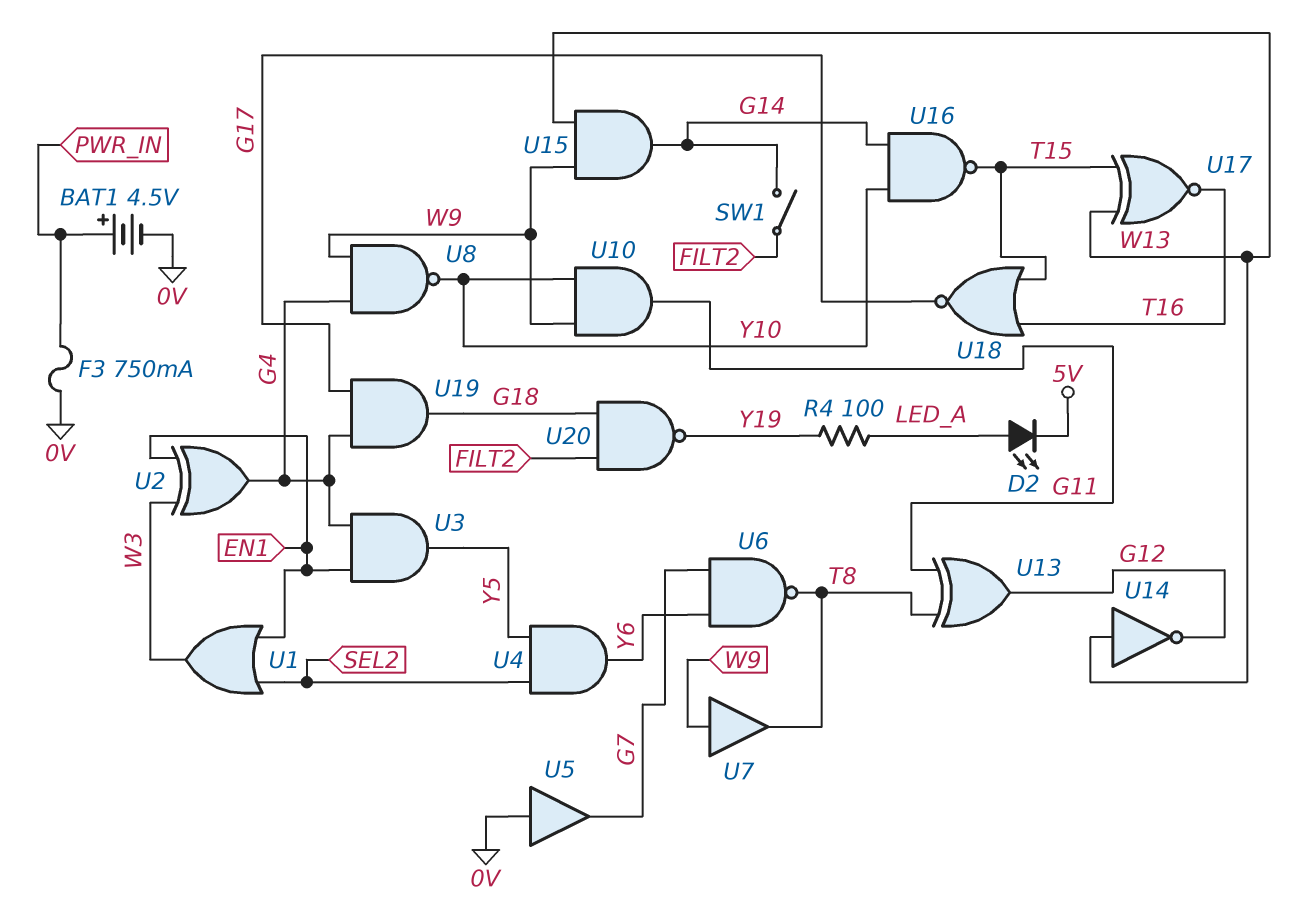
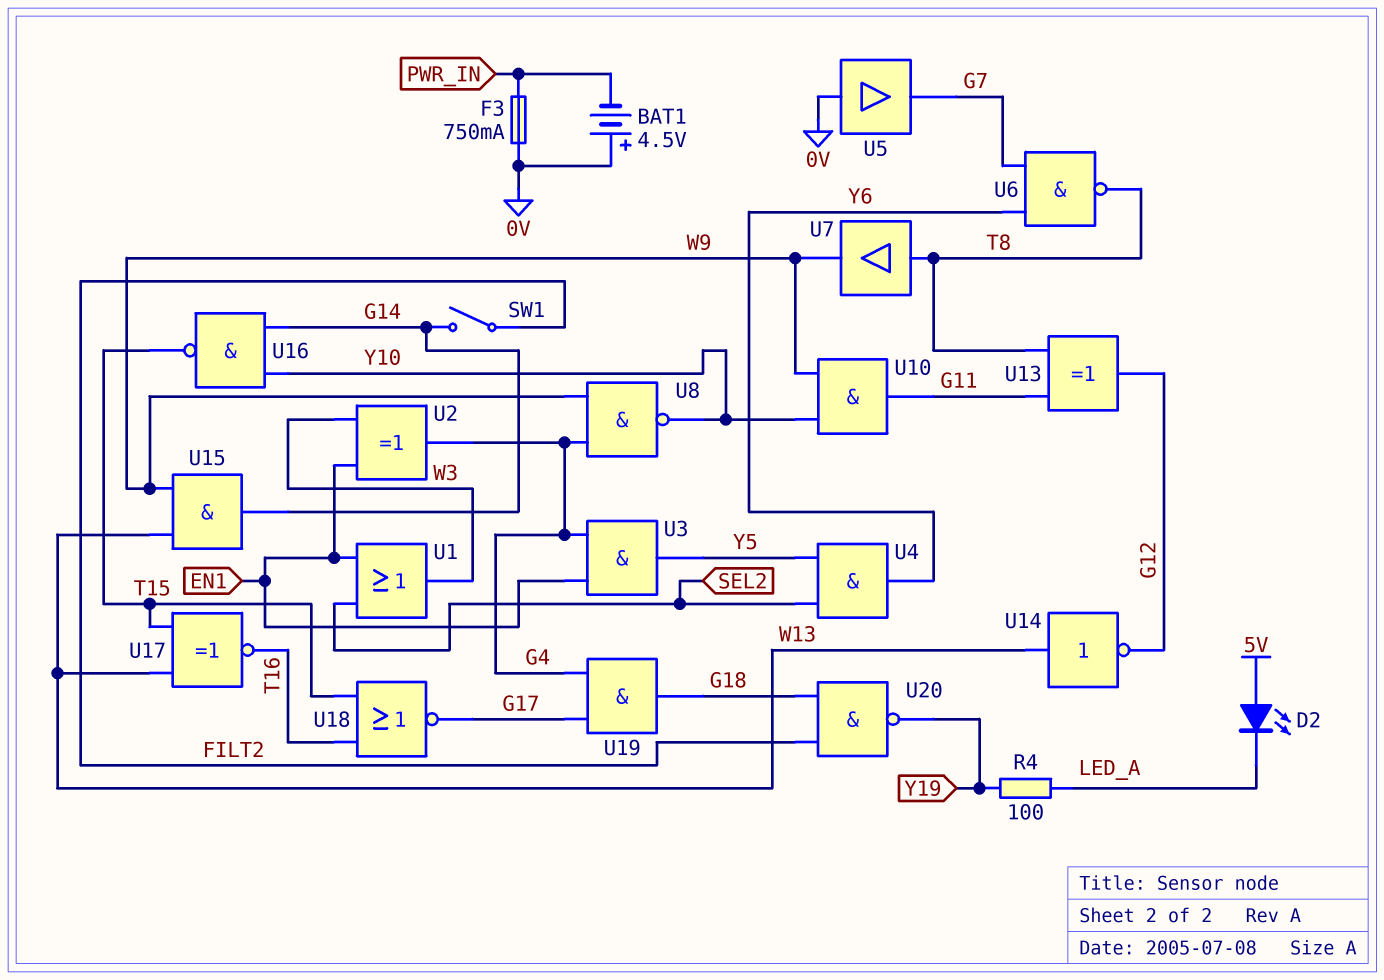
BAT1: 4.5V (plus PWR_IN, minus 0V) -> 4.5V (plus 0V, minus PWR_IN)
D2: LED (A LED_A, K 5V) -> LED (A 5V, K LED_A)
U7: buffer (in W9, out T8) -> buffer (in T8, out W9)

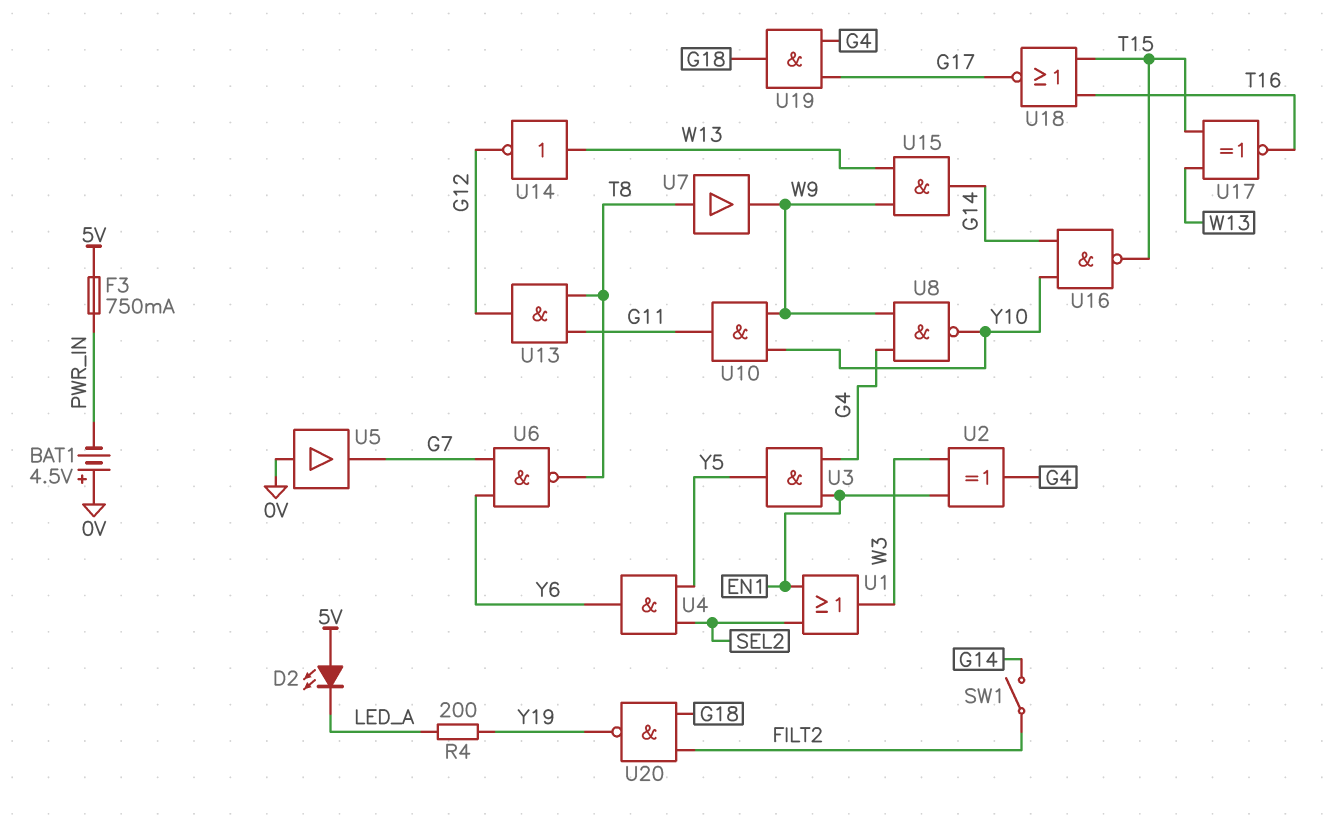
F3: 750mA (0V, PWR_IN) -> 750mA (5V, PWR_IN)
R4: 100 (LED_A, Y19) -> 200 (LED_A, Y19)
U13: XOR (in G11, in T8, out G12) -> AND (in G11, in T8, out G12)

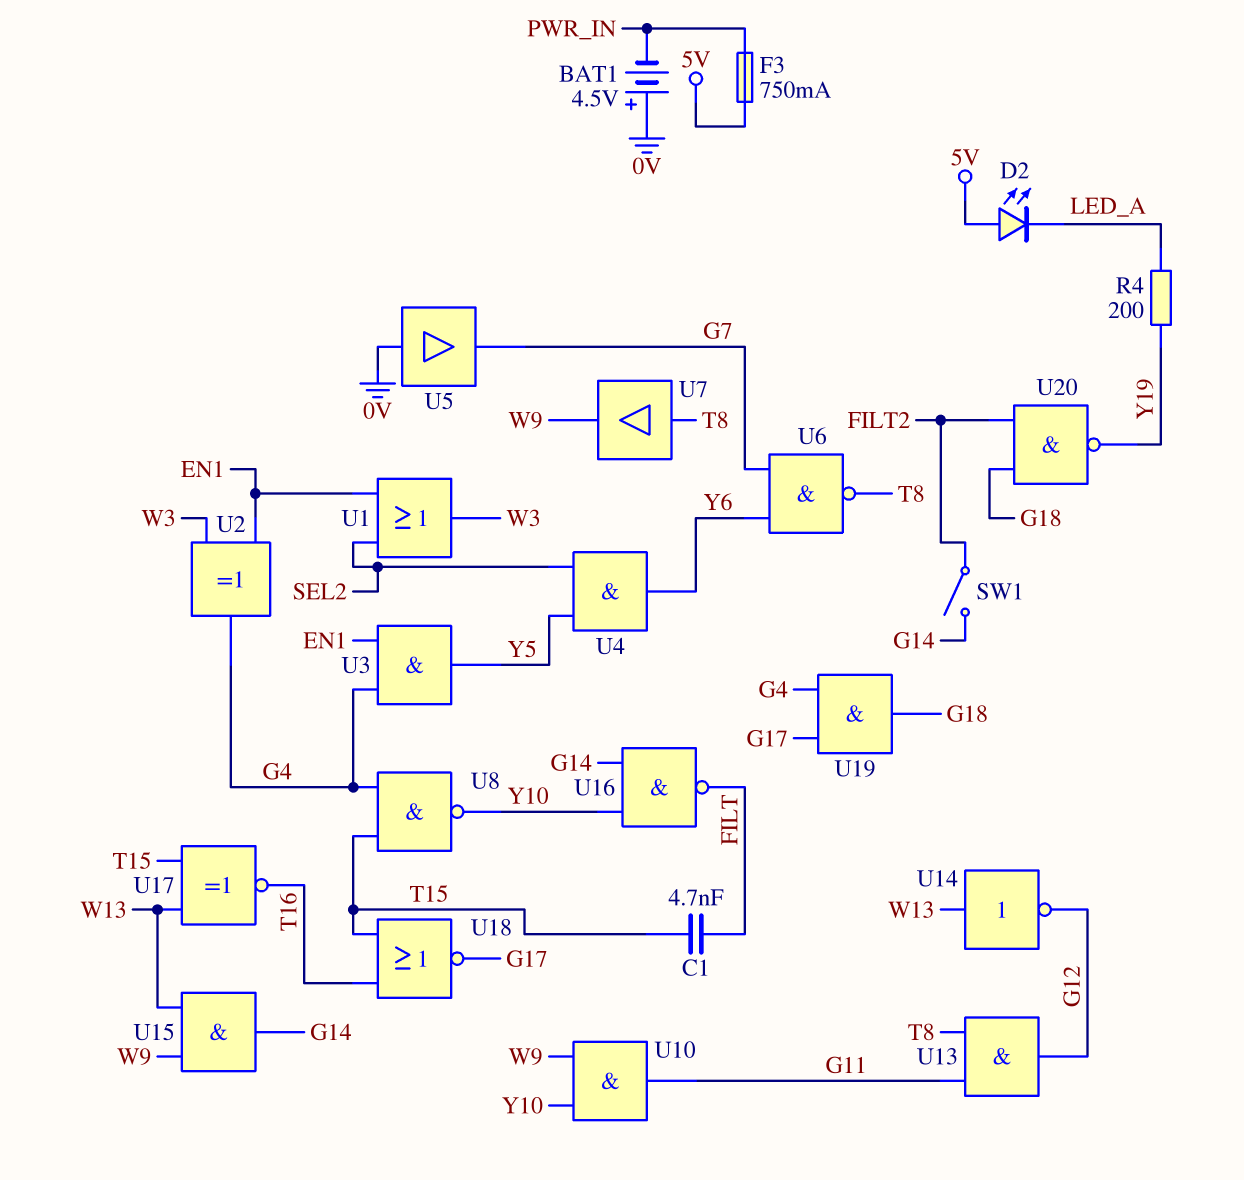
C1: none -> 4.7nF (FILT, T15)
U8: NAND (in G4, in W9, out Y10) -> NAND (in G4, in T15, out Y10)
U16: NAND (in G14, in Y10, out T15) -> NAND (in G14, in Y10, out FILT)

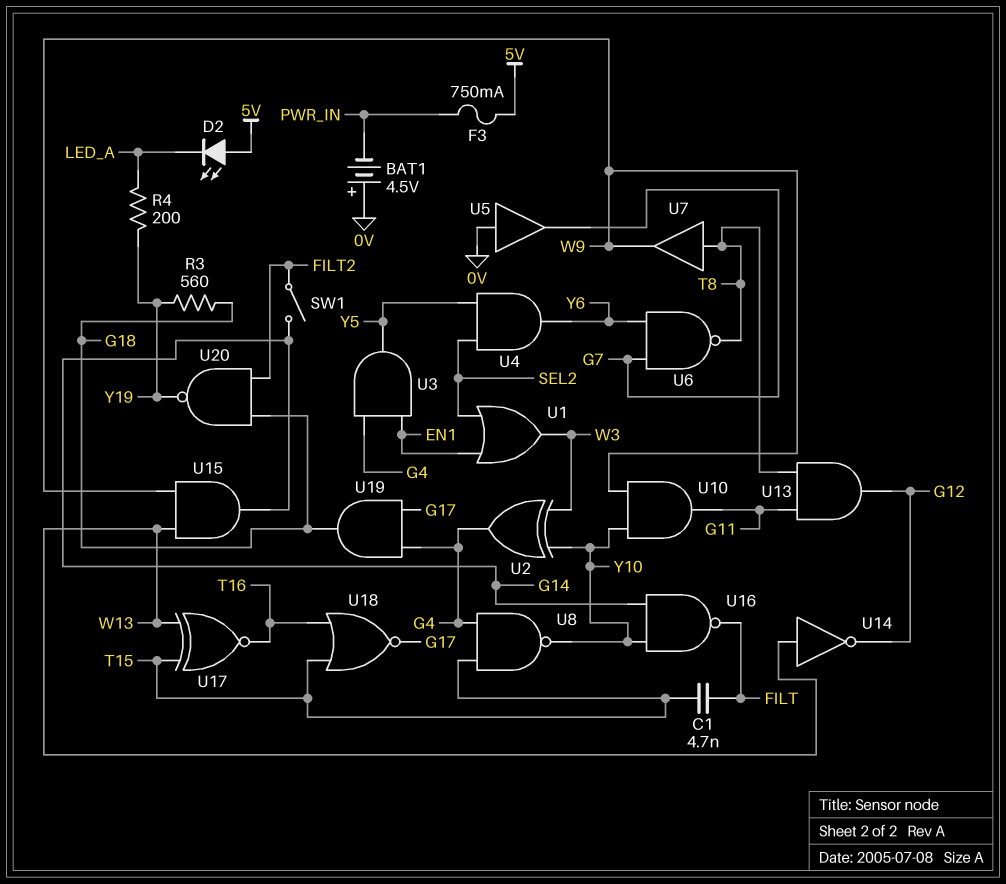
R3: none -> 560 (G18, Y19)
U2: XOR (in EN1, in W3, out G4) -> XOR (in W3, in Y10, out G4)

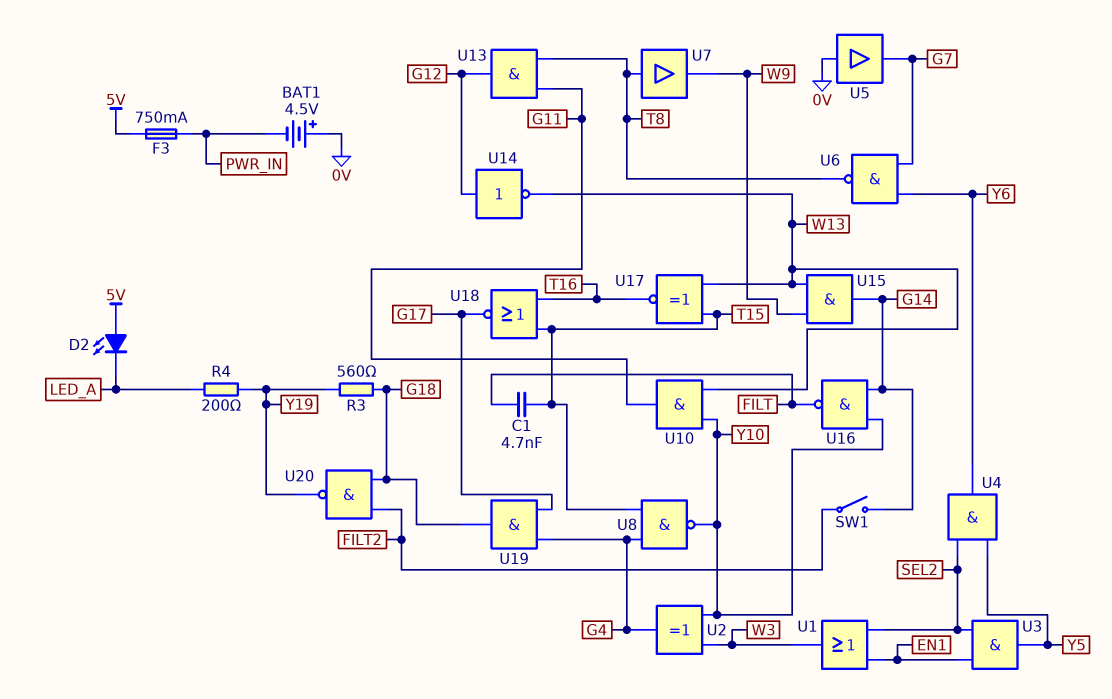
U3: AND (in EN1, in G4, out Y5) -> AND (in EN1, in SEL2, out Y5)
U10: AND (in W9, in Y10, out G11) -> AND (in W13, in Y10, out G11)
U14: NOT (in W13, out G12) -> NOT (in G12, out W13)

